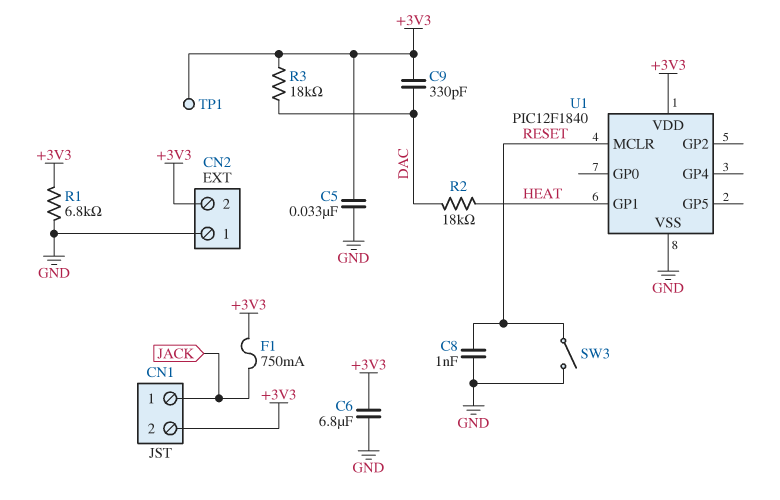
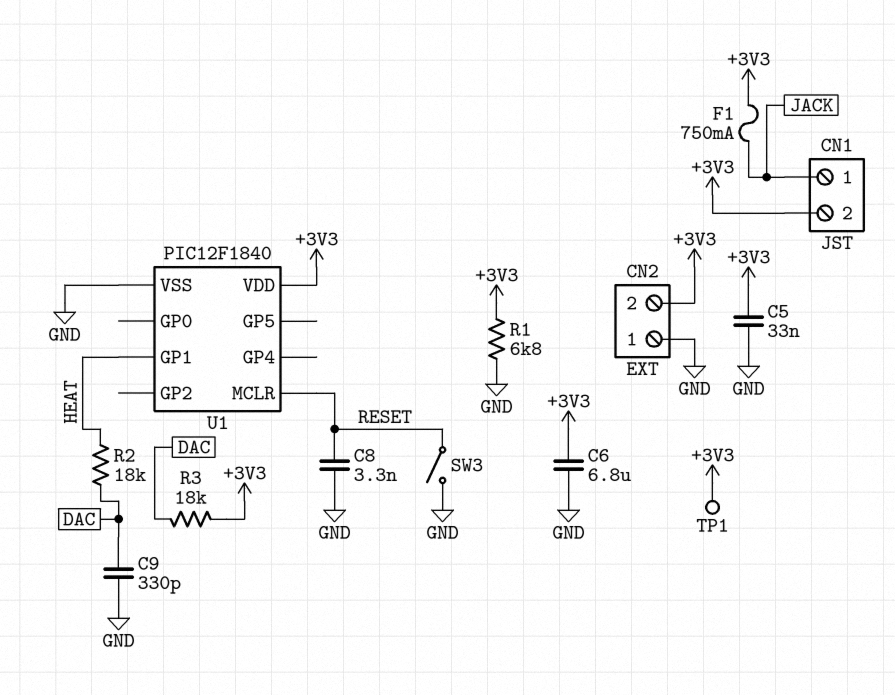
C8: 1nF (GND, RESET) -> 3.3nF (GND, RESET)
C9: 330pF (+3V3, DAC) -> 330pF (DAC, GND)

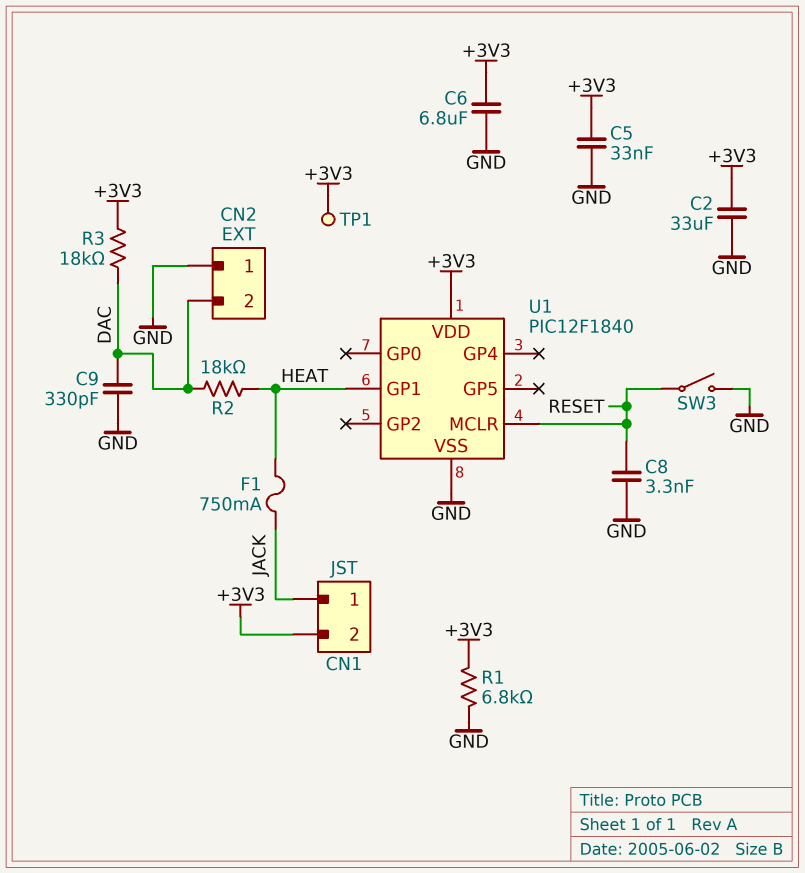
C2: none -> 33uF (+3V3, GND)
CN2 pin 2: +3V3 -> DAC
F1: 750mA (+3V3, JACK) -> 750mA (HEAT, JACK)

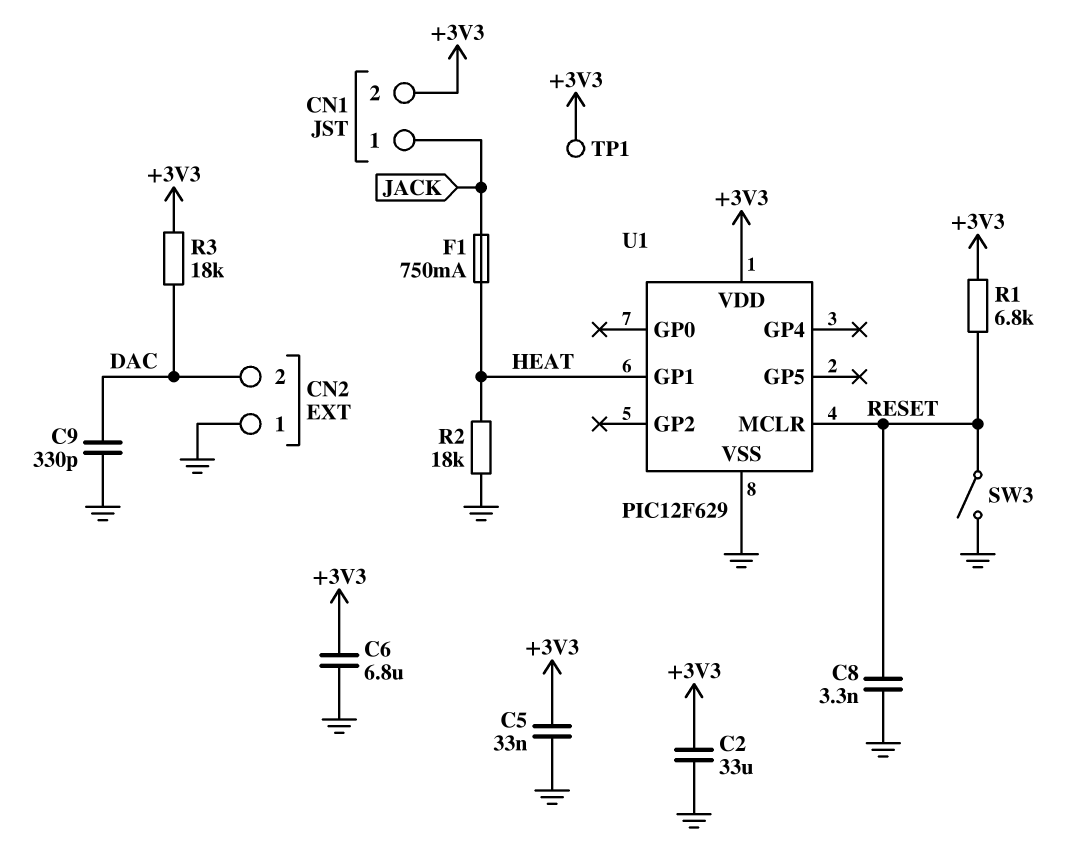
R1: 6.8k (+3V3, GND) -> 6.8k (+3V3, RESET)
R2: 18k (DAC, HEAT) -> 18k (GND, HEAT)
U1: PIC12F1840 -> PIC12F629

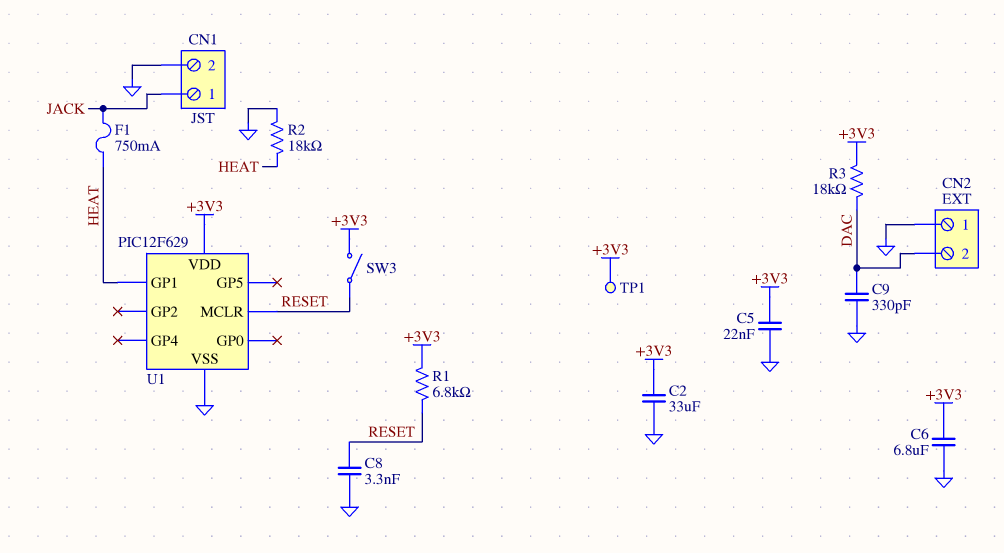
C5: 33nF (+3V3, GND) -> 22nF (+3V3, GND)
CN1 pin 2: +3V3 -> GND
SW3: switch (GND, RESET) -> switch (+3V3, RESET)

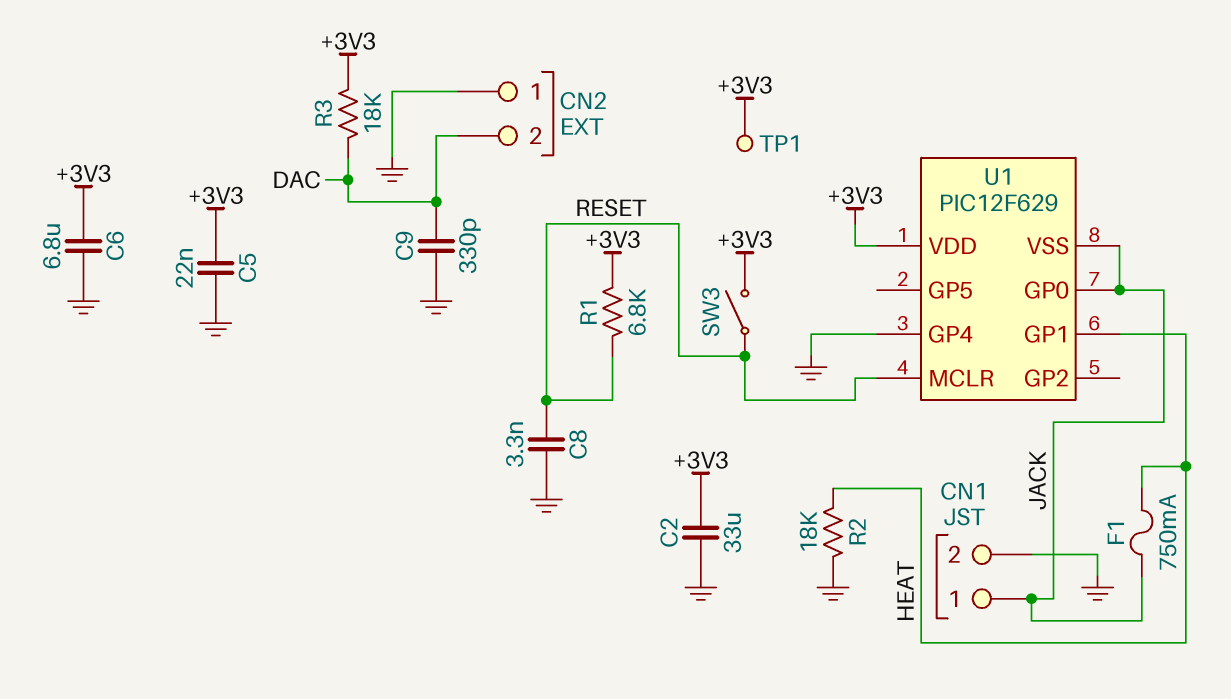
U1 pin GP0: none -> JACK
U1 pin GP4: none -> GND
U1 pin VSS: GND -> JACK

